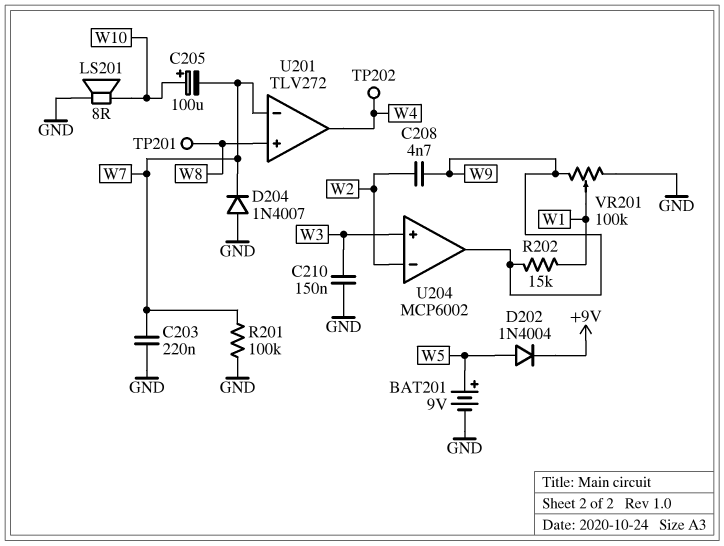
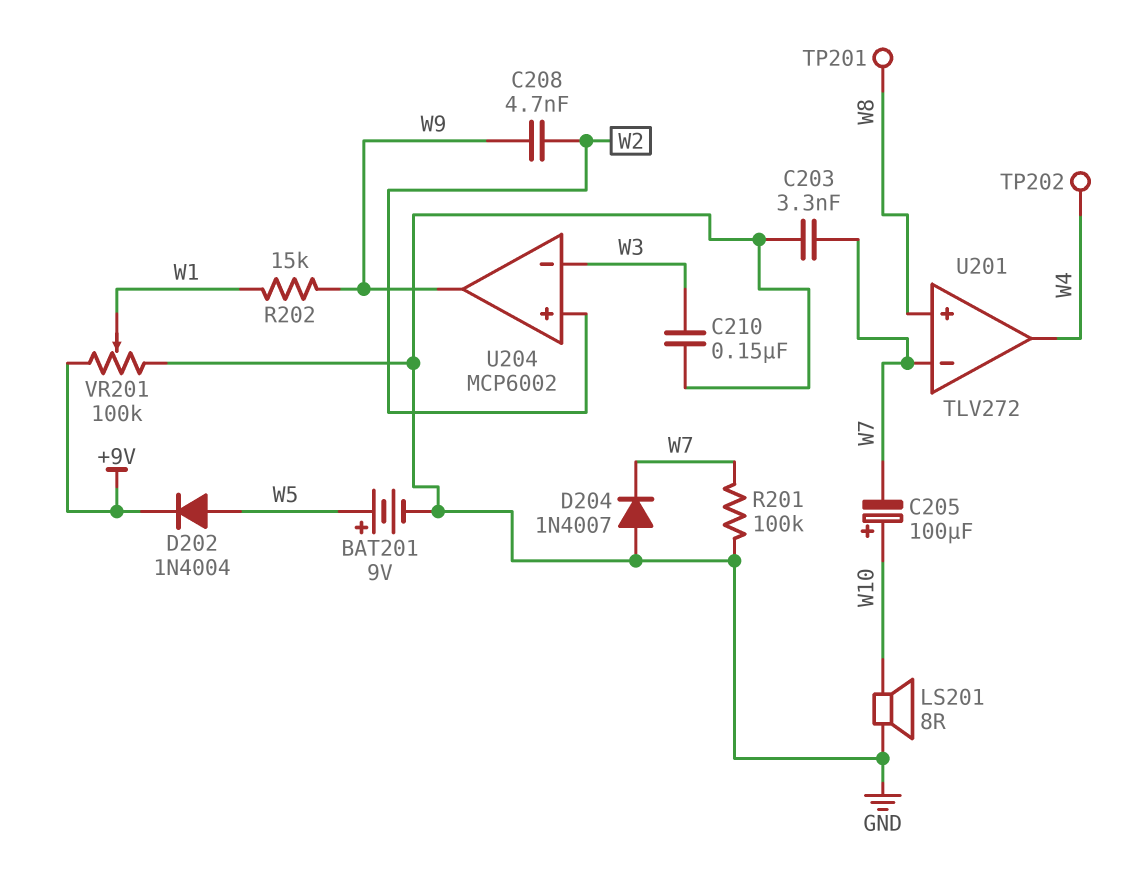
C203: 220nF (GND, W7) -> 3.3nF (GND, W7)
U204 pin in+: W3 -> W2
U204 pin in-: W2 -> W3
VR201: 100k (GND, W9, wiper W1) -> 100k (+9V, GND, wiper W1)

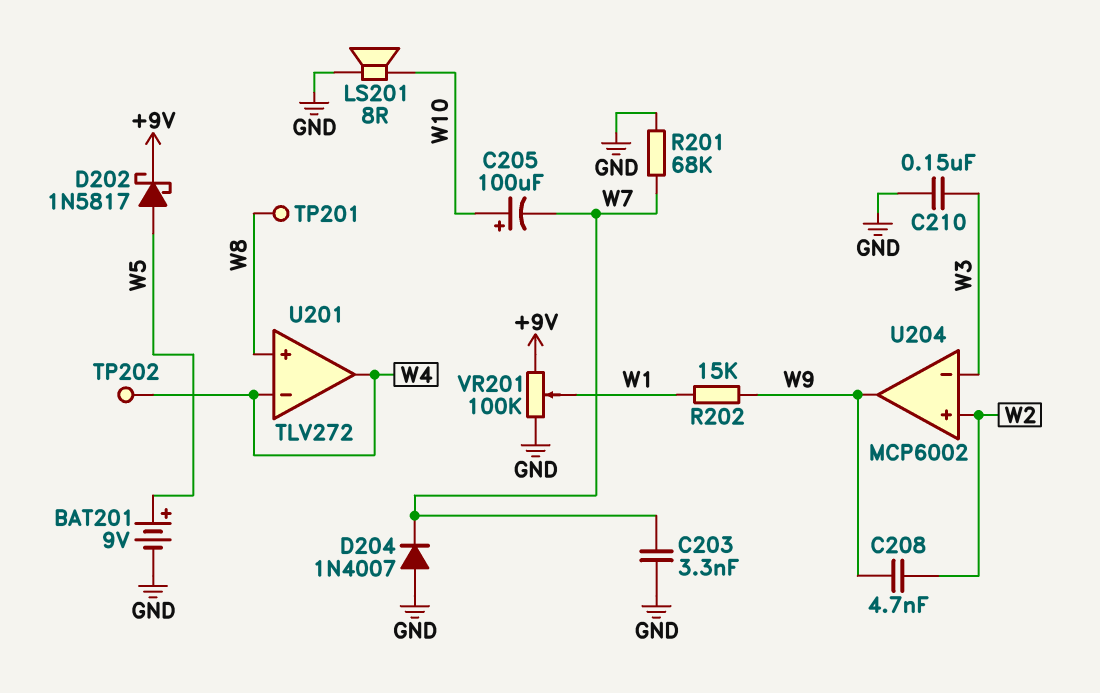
D202: diode 1N4004 (A W5, K +9V) -> schottky 1N5817 (A W5, K +9V)
R201: 100k (GND, W7) -> 68k (GND, W7)
U201 pin in-: W7 -> W4

